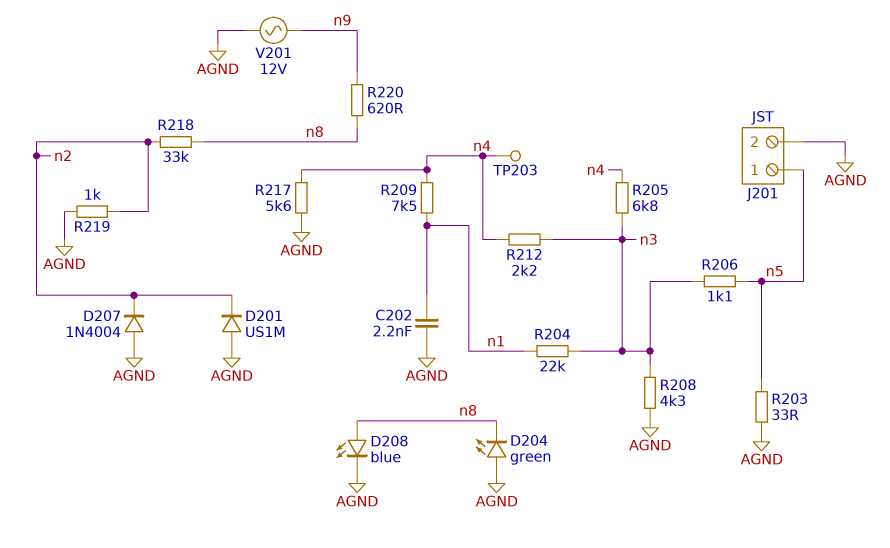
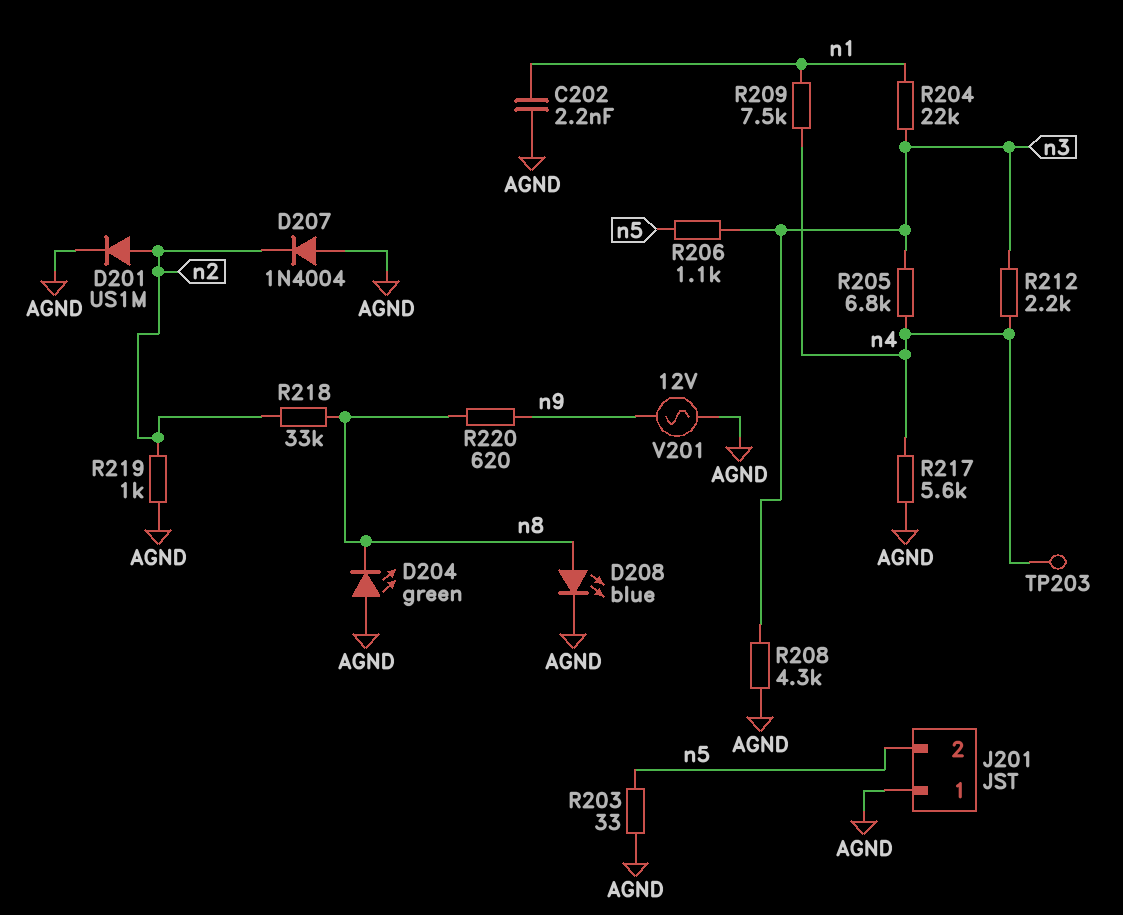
D201: diode US1M (A AGND, K n2) -> diode US1M (A n2, K AGND)
J201 pin 1: n5 -> AGND
J201 pin 2: AGND -> n5

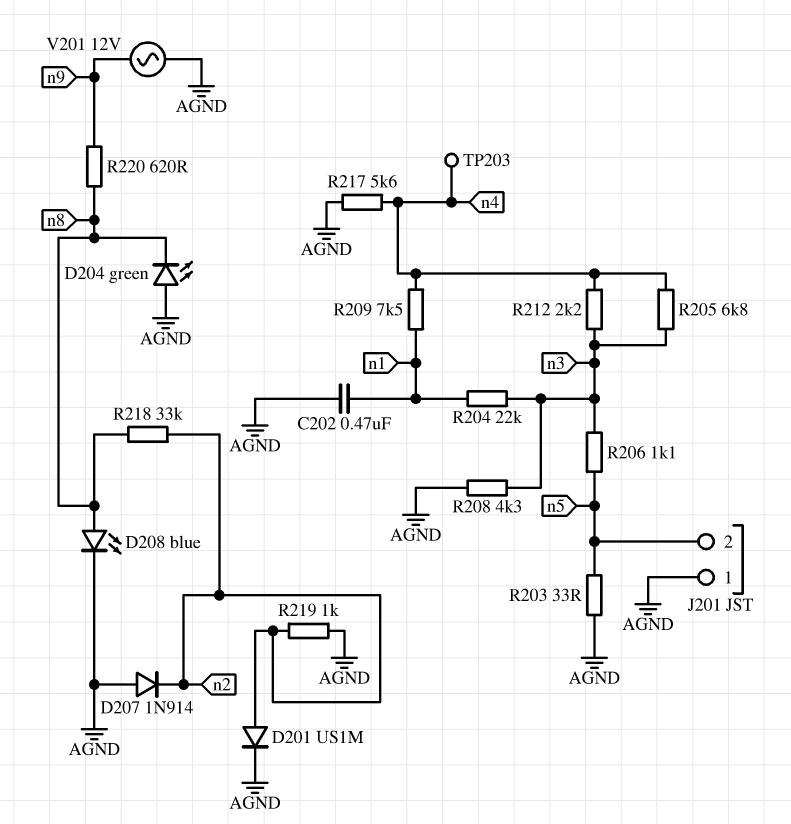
C202: 2.2nF (AGND, n1) -> 470nF (AGND, n1)
D207: diode 1N4004 (A AGND, K n2) -> diode 1N914 (A AGND, K n2)

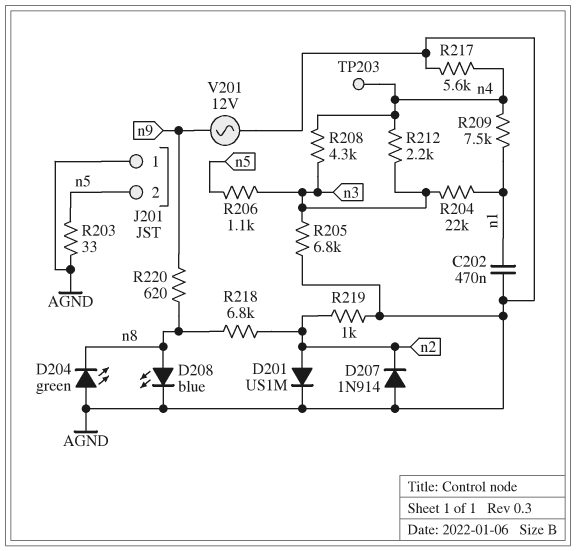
R205: 6.8k (n3, n4) -> 6.8k (AGND, n3)
R208: 4.3k (AGND, n3) -> 4.3k (n3, n4)
R218: 33k (n2, n8) -> 6.8k (n2, n8)

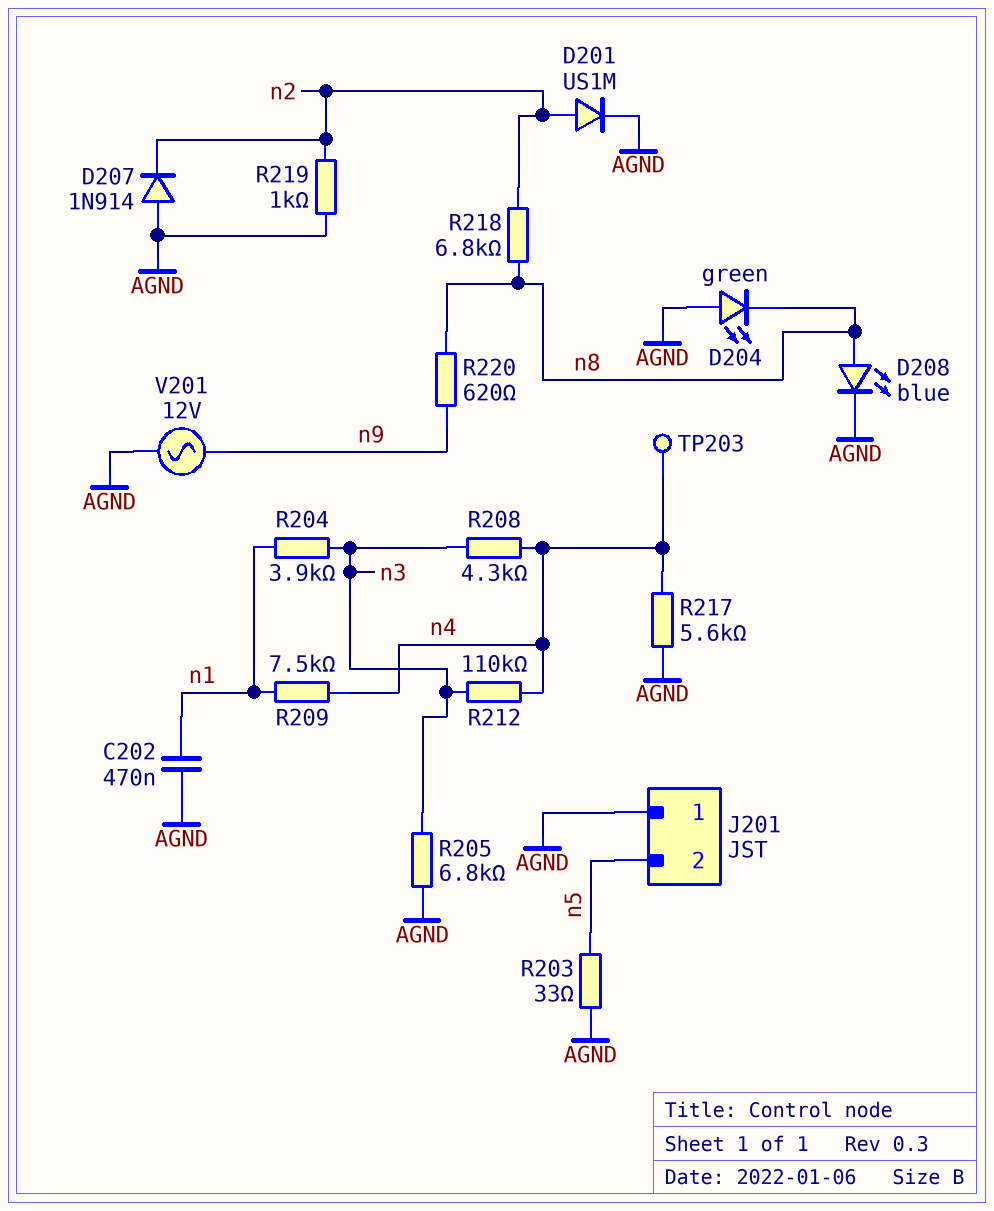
R204: 22k (n1, n3) -> 3.9k (n1, n3)
R206: 1.1k (n3, n5) -> none
R212: 2.2k (n3, n4) -> 110k (n3, n4)

